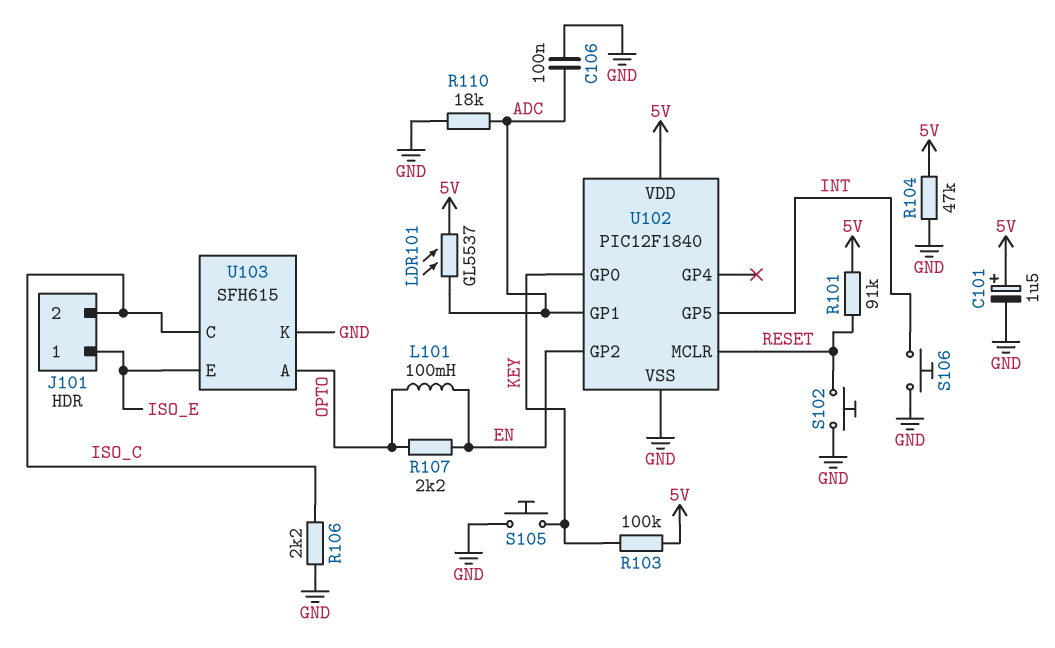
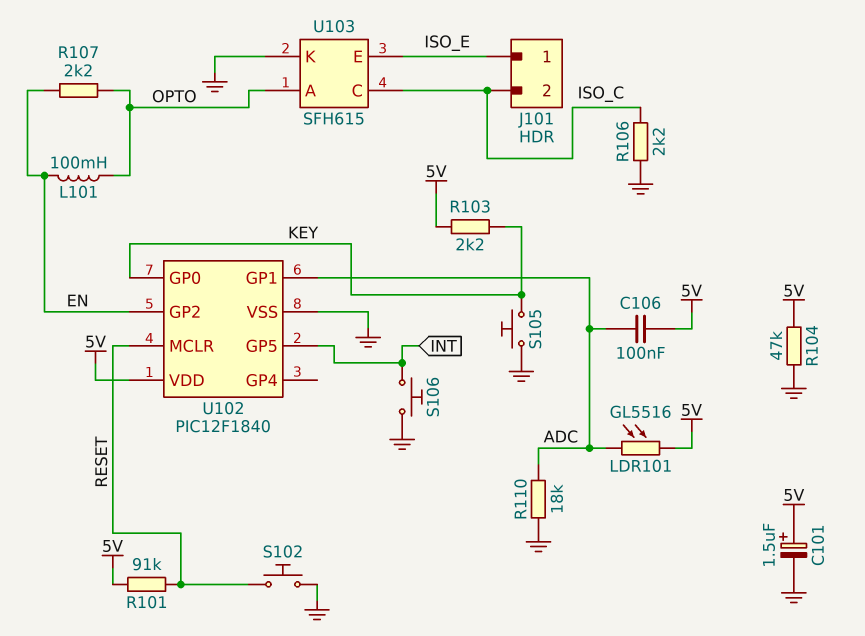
C106: 100nF (ADC, GND) -> 100nF (5V, ADC)
LDR101: GL5537 (5V, ADC) -> GL5516 (5V, ADC)
R103: 100k (5V, KEY) -> 2.2k (5V, KEY)

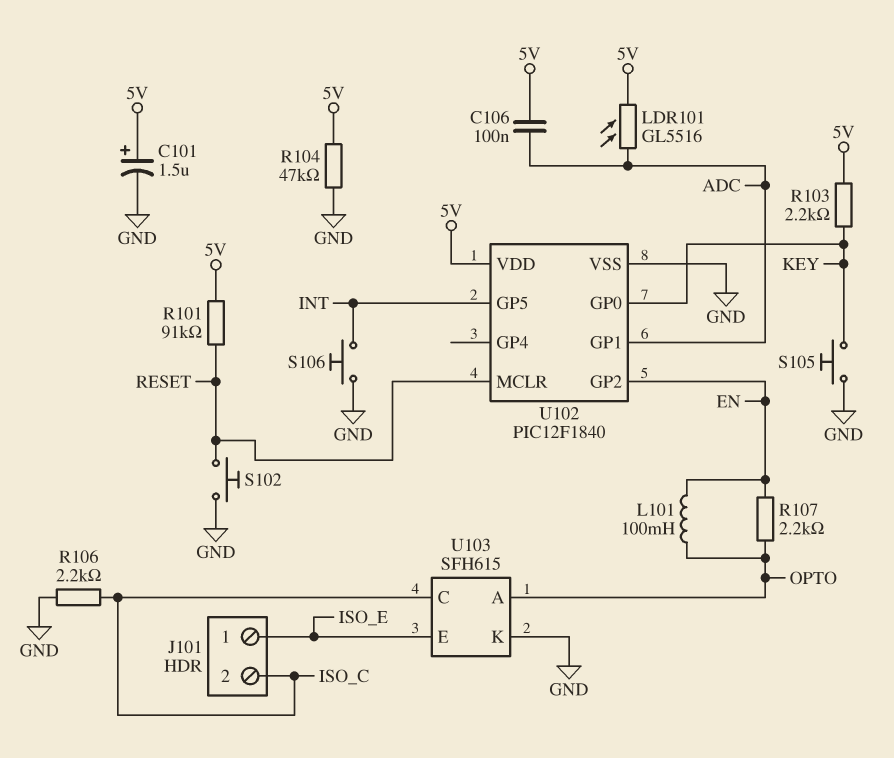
R110: 18k (ADC, GND) -> none

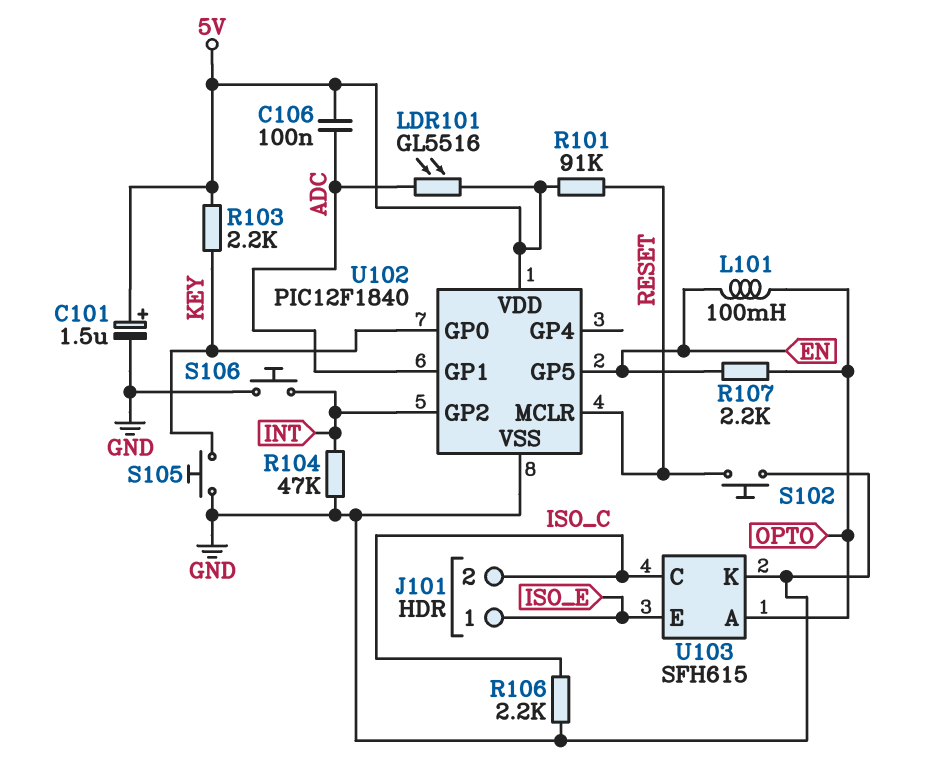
R104: 47k (5V, GND) -> 47k (GND, INT)
U102 pin GP2: EN -> INT
U102 pin GP5: INT -> EN

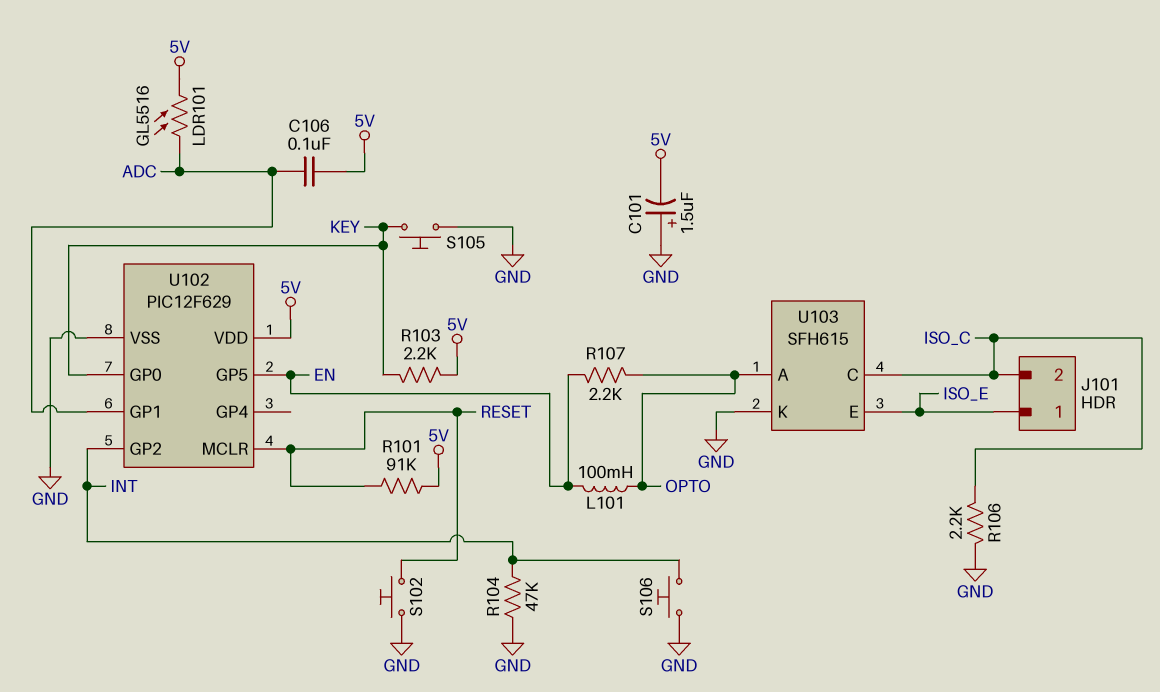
C101: 1.5uF (plus 5V, minus GND) -> 1.5uF (plus GND, minus 5V)
U102: PIC12F1840 -> PIC12F629

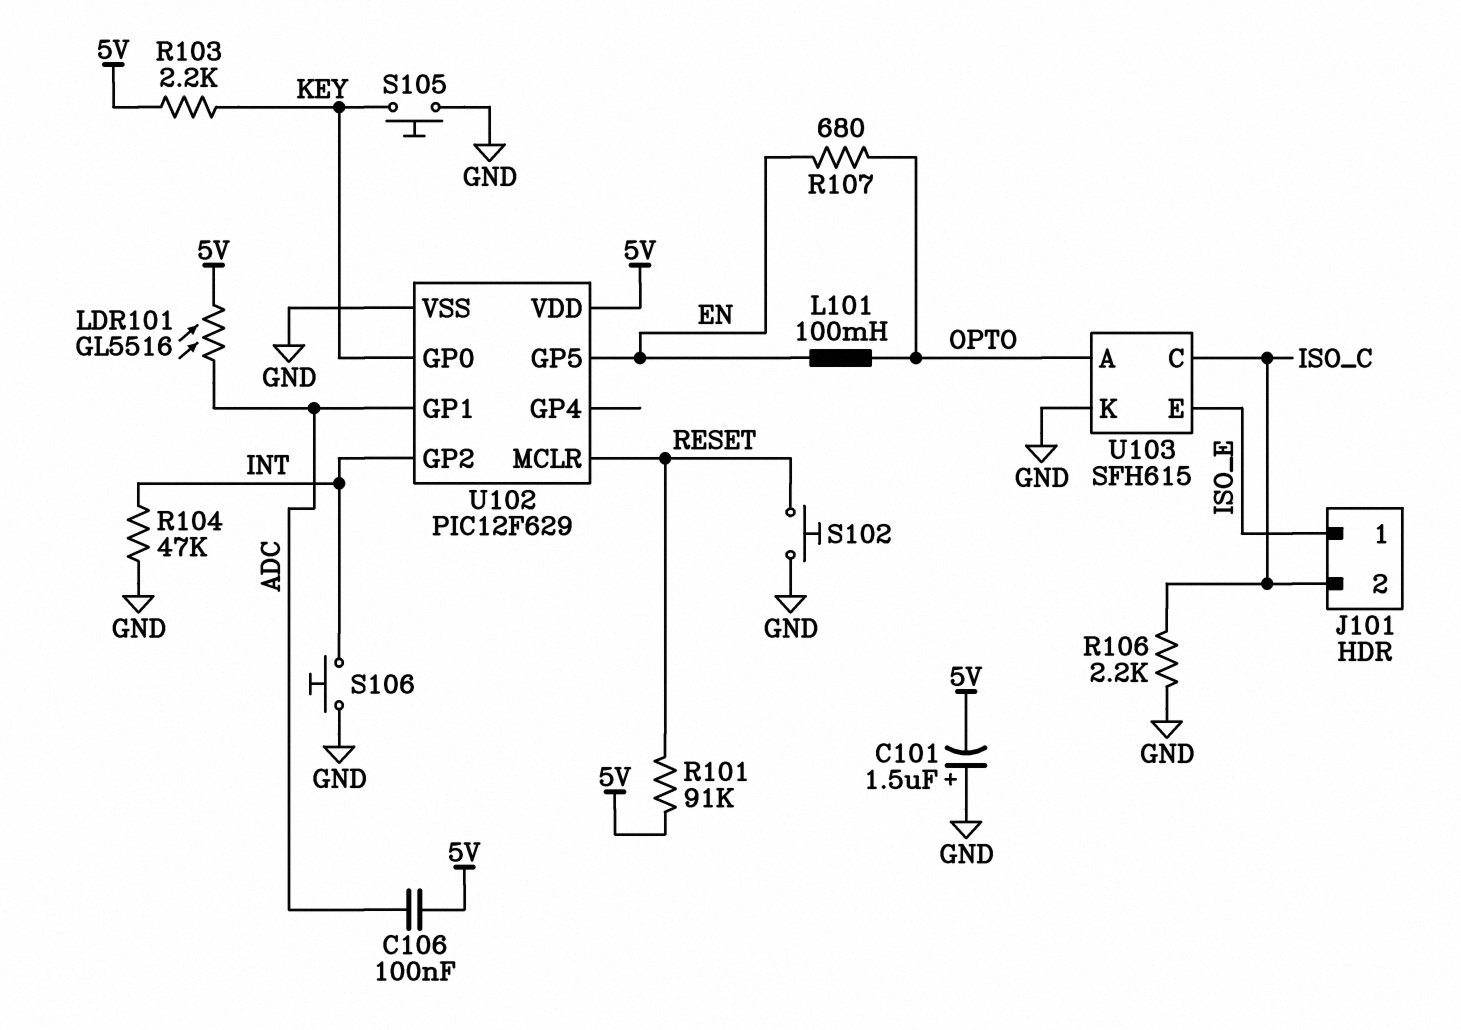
R107: 2.2k (EN, OPTO) -> 680 (EN, OPTO)

